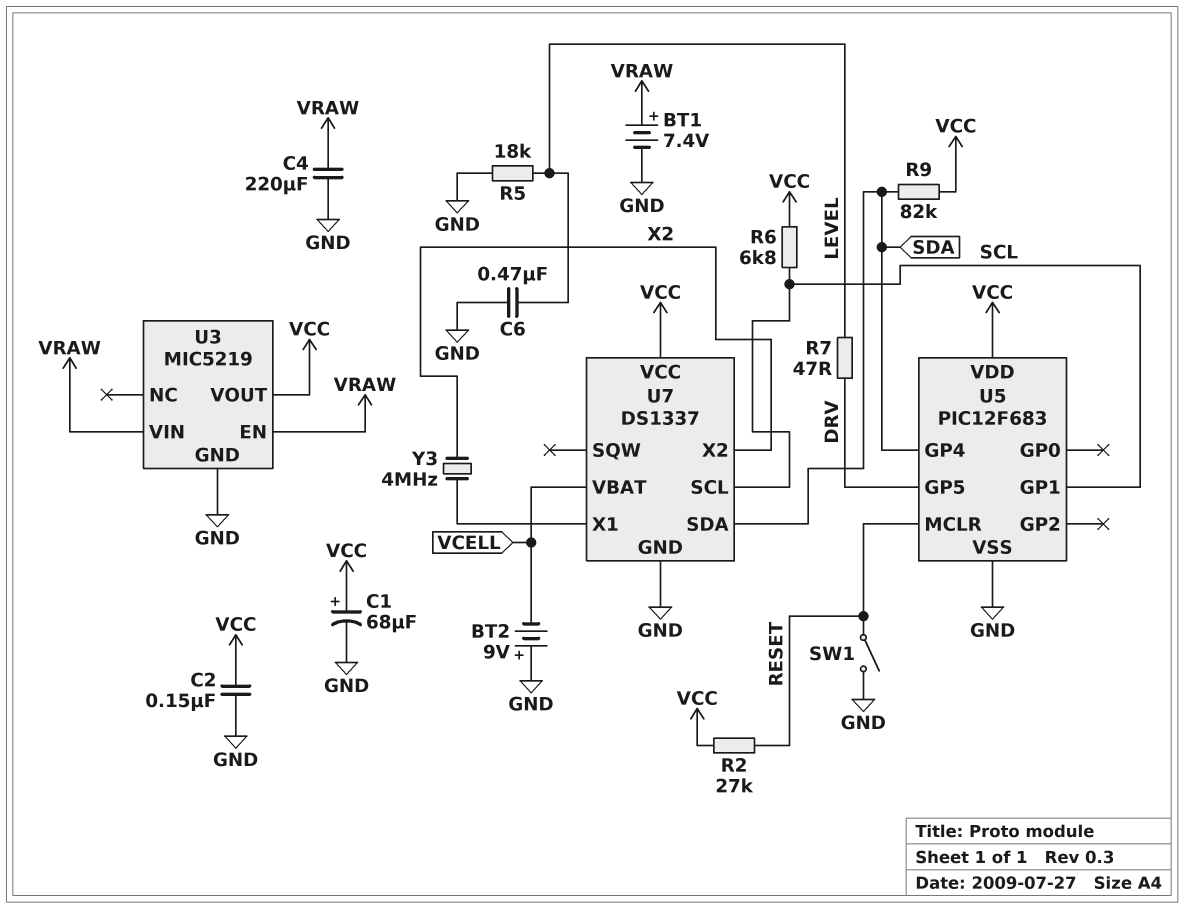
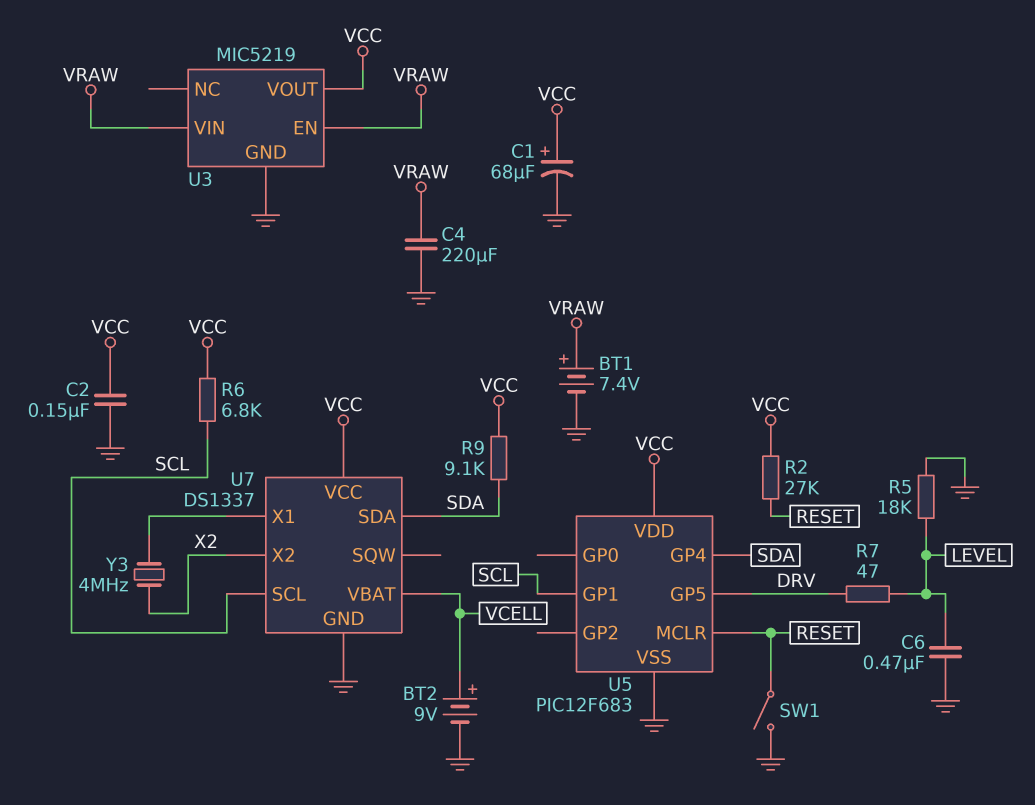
BT2: 9V (plus GND, minus VCELL) -> 9V (plus VCELL, minus GND)
R9: 82k (SDA, VCC) -> 9.1k (SDA, VCC)

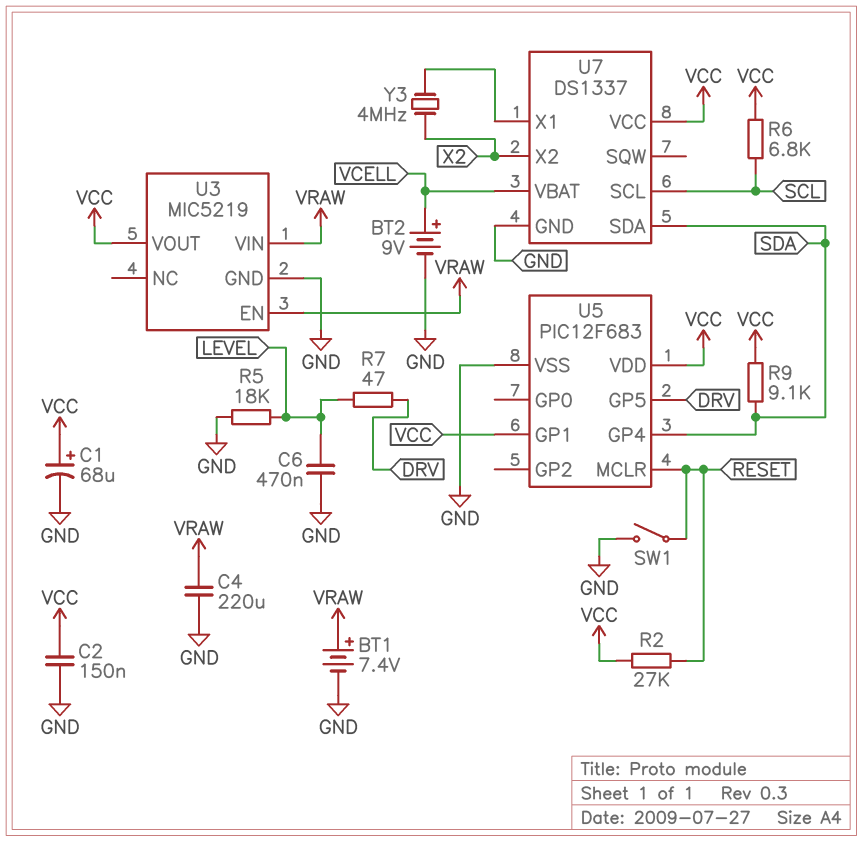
U5 pin GP1: SCL -> VCC

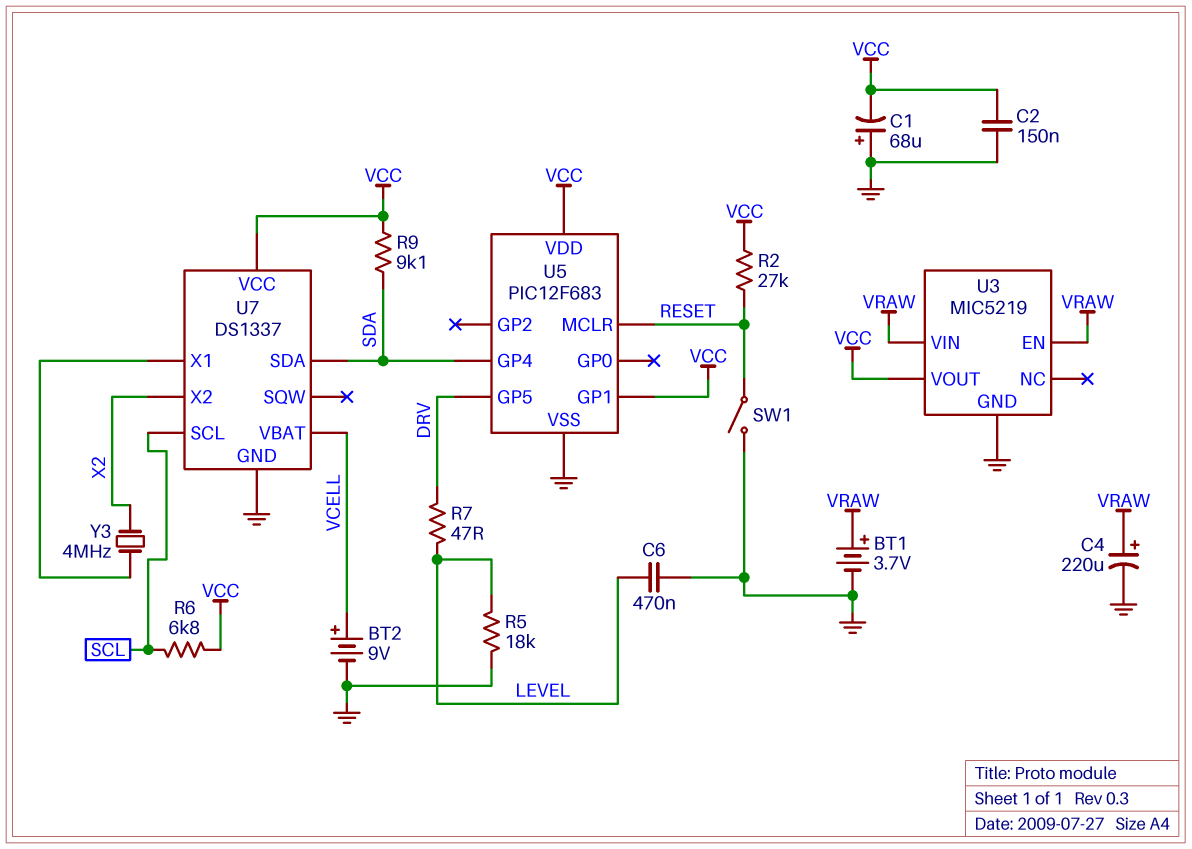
BT1: 7.4V (plus VRAW, minus GND) -> 3.7V (plus VRAW, minus GND)
C1: 68uF (plus VCC, minus GND) -> 68uF (plus GND, minus VCC)
C4: 220uF (GND, VRAW) -> 220uF (plus VRAW, minus GND)

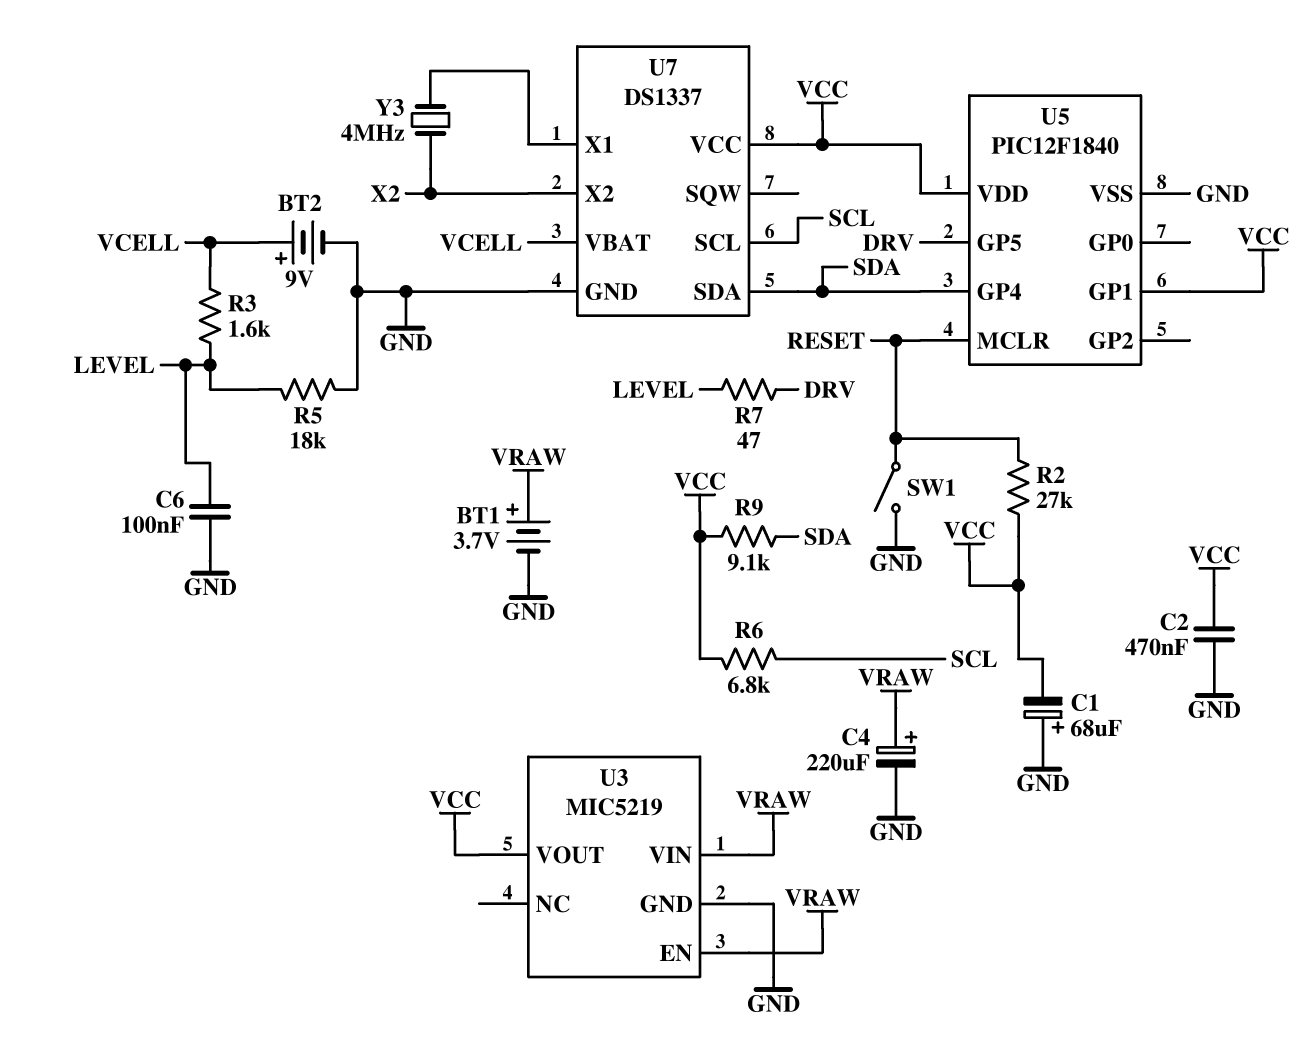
C2: 150nF (GND, VCC) -> 470nF (GND, VCC)
C6: 470nF (GND, LEVEL) -> 100nF (GND, LEVEL)
R3: none -> 1.6k (LEVEL, VCELL)
U5: PIC12F683 -> PIC12F1840

